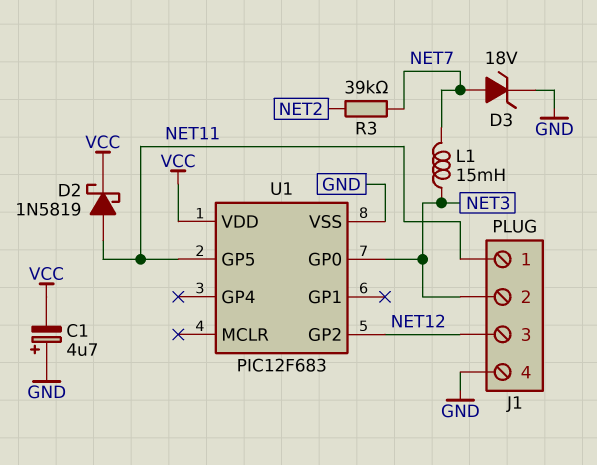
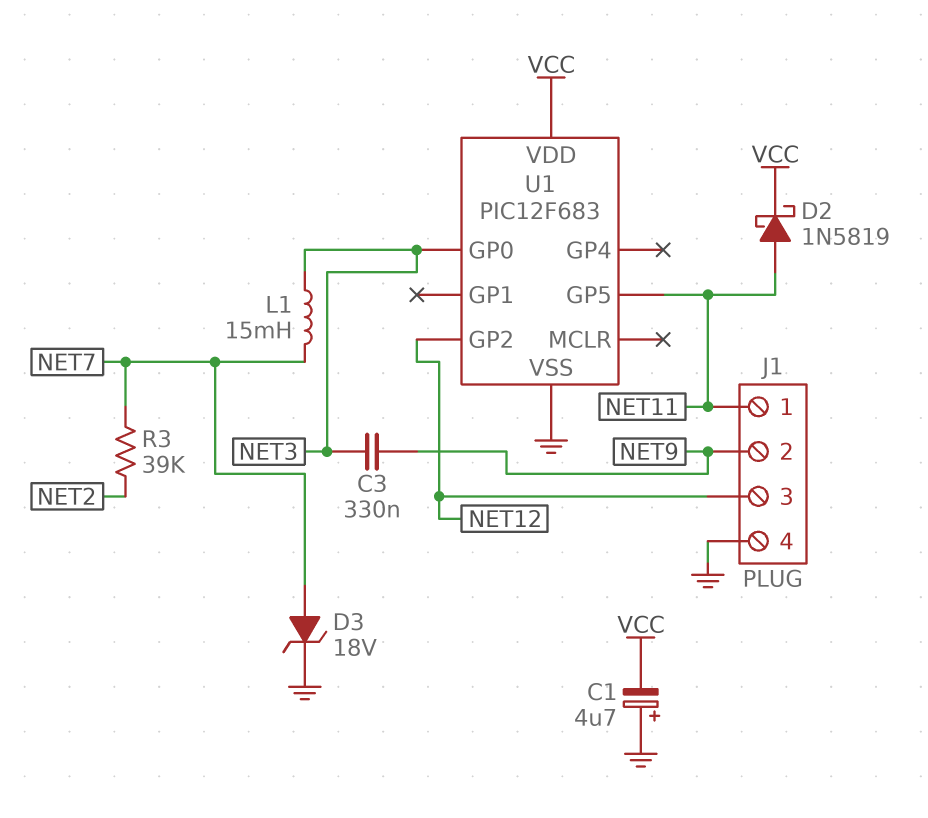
C3: none -> 330nF (NET3, NET9)
J1 pin 2: NET3 -> NET9

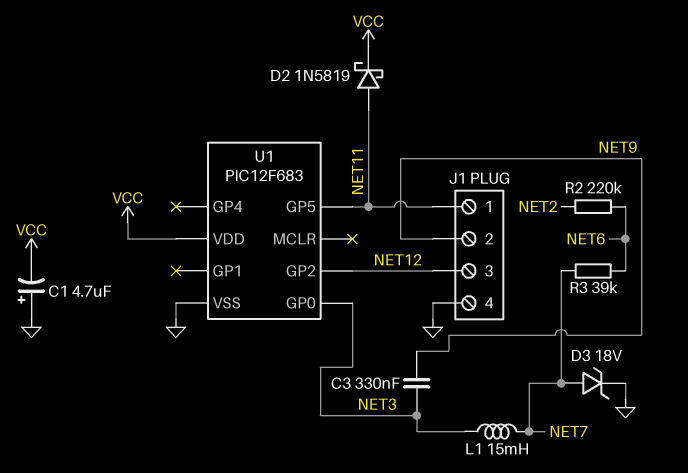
R2: none -> 220k (NET2, NET6)
R3: 39k (NET2, NET7) -> 39k (NET6, NET7)

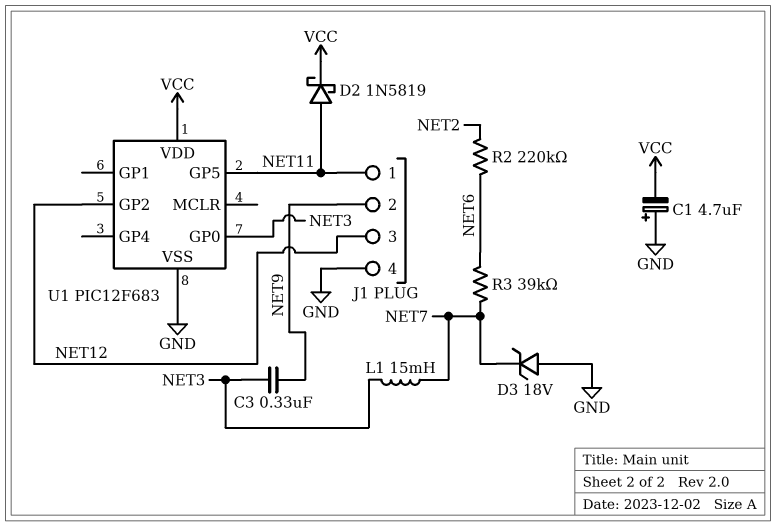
D3: zener 18V (A NET7, K GND) -> zener 18V (A GND, K NET7)

